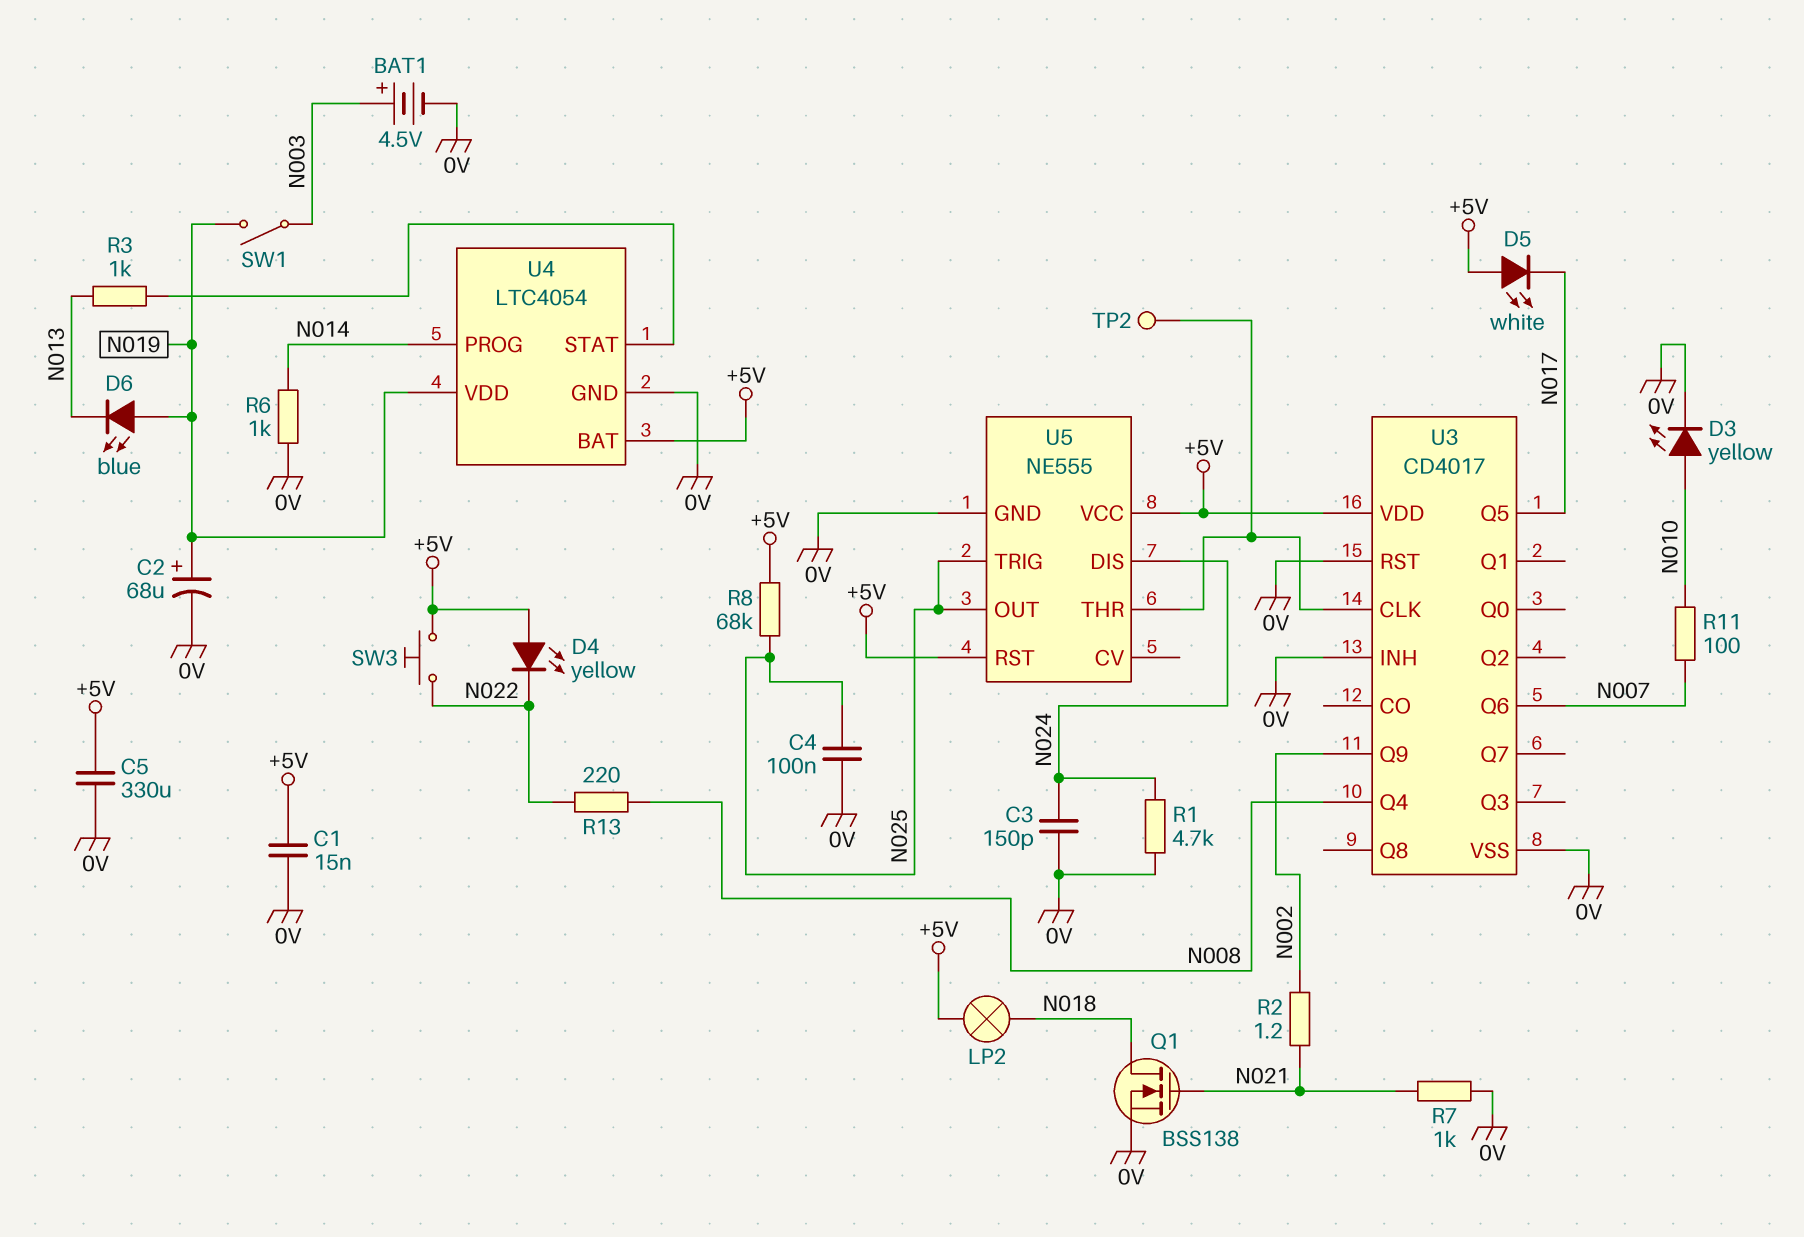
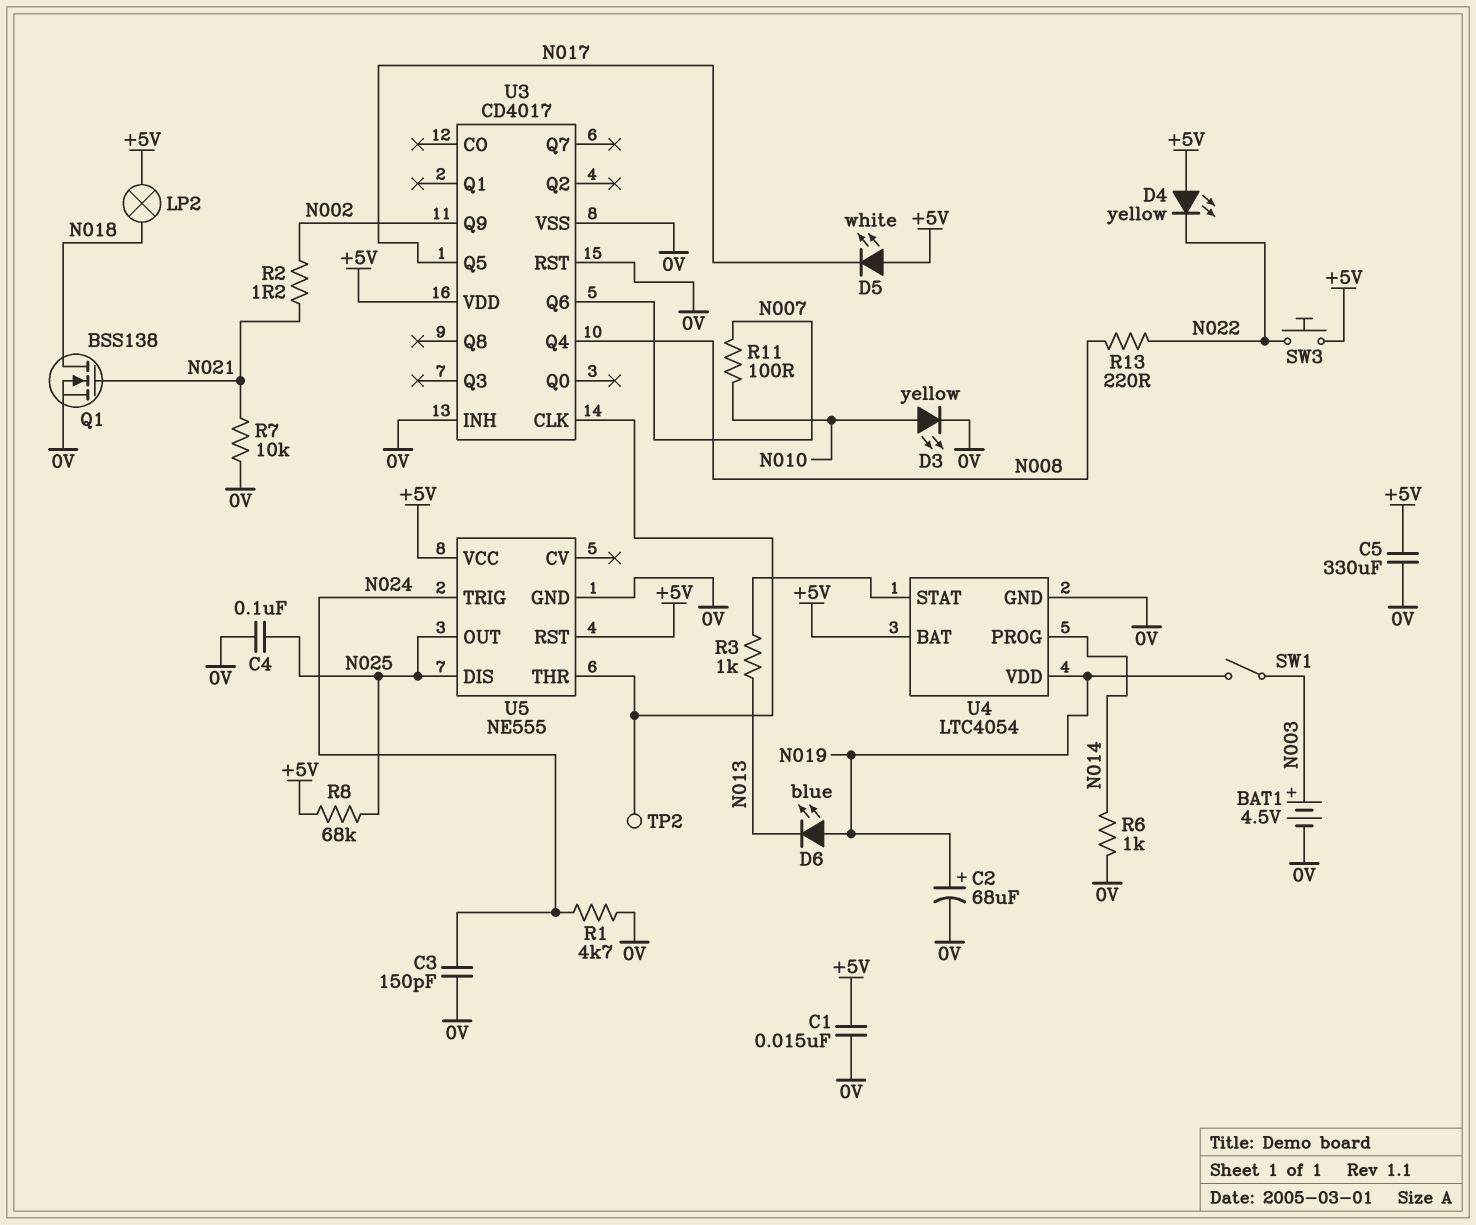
R7: 1k (0V, N021) -> 10k (0V, N021)
U5 pin DIS: N024 -> N025
U5 pin TRIG: N025 -> N024

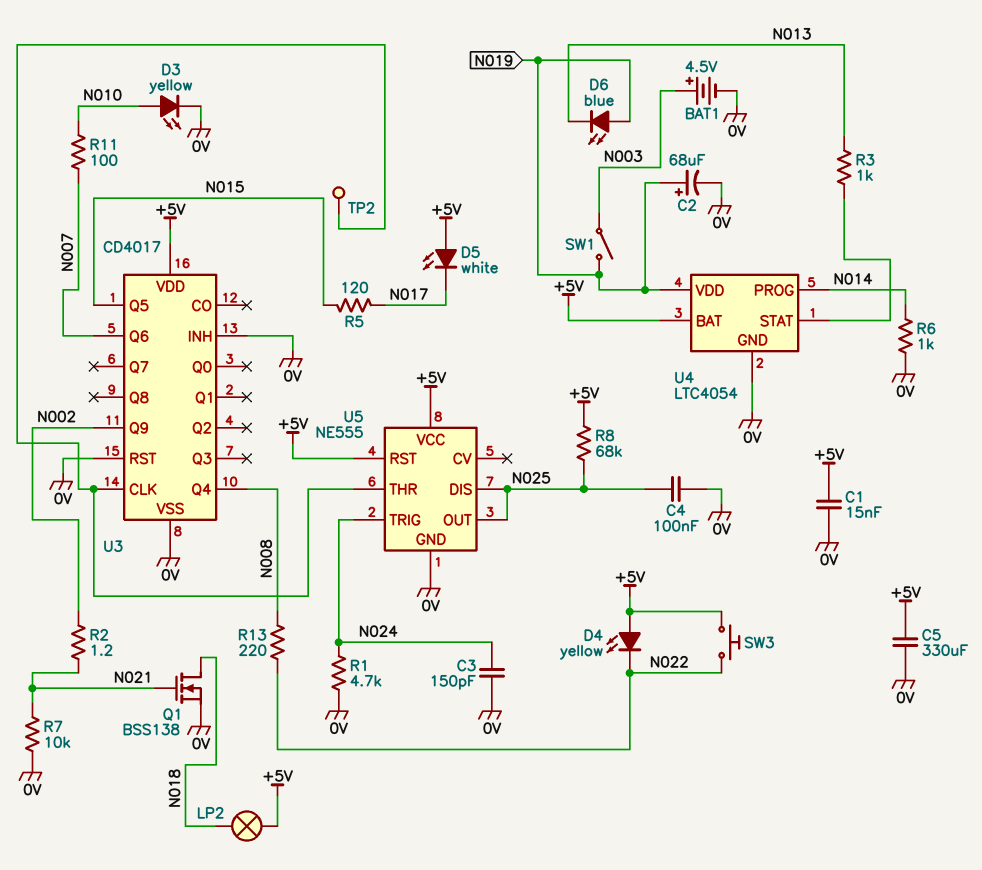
R5: none -> 120 (N015, N017)
U3 pin Q5: N017 -> N015

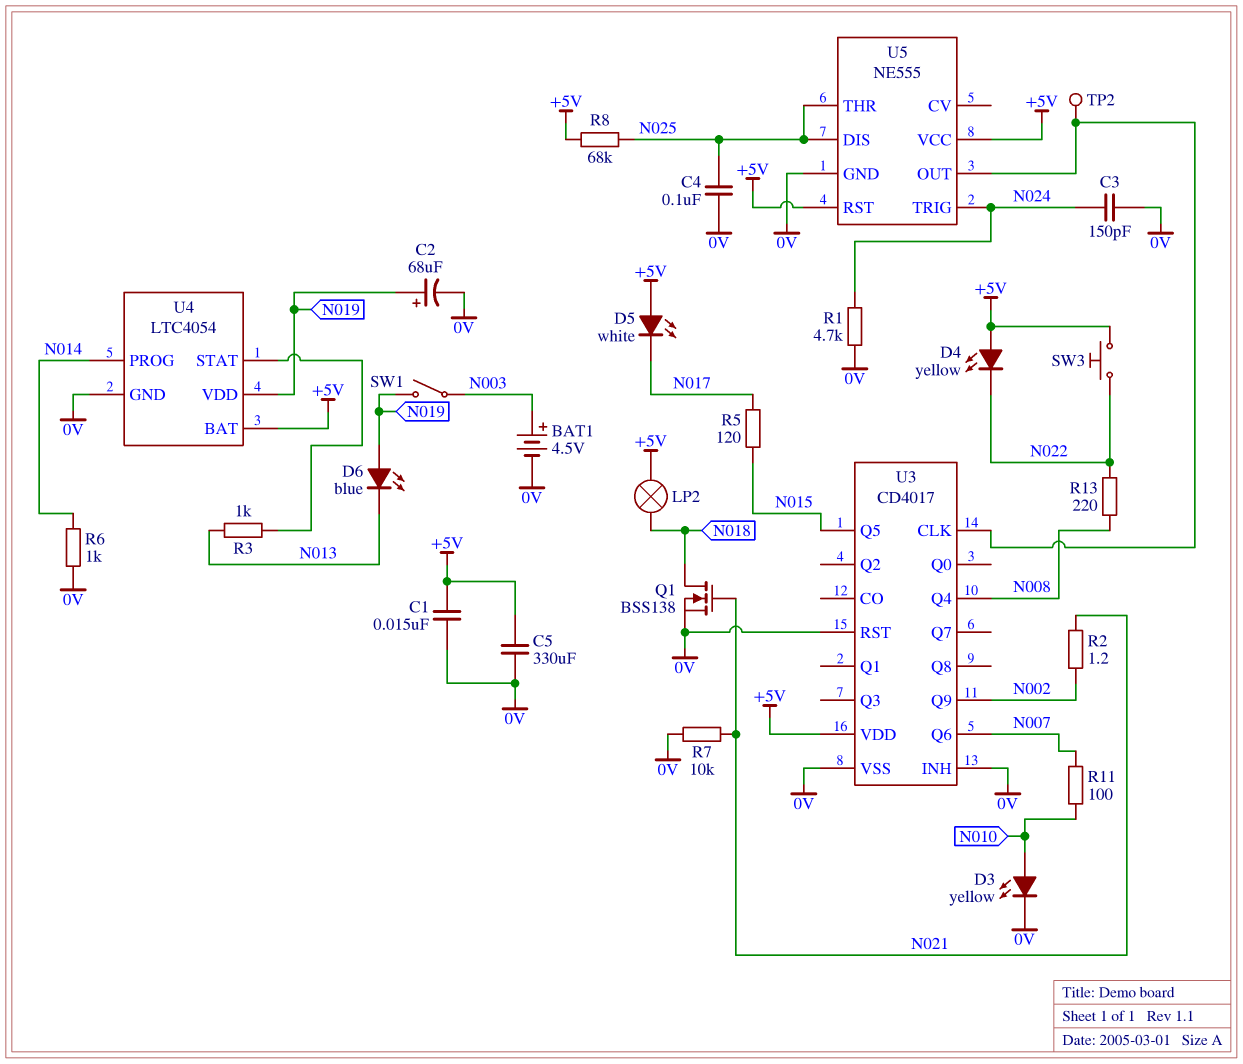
U5 pin OUT: N025 -> U3/CLK
U5 pin THR: U3/CLK -> N025

